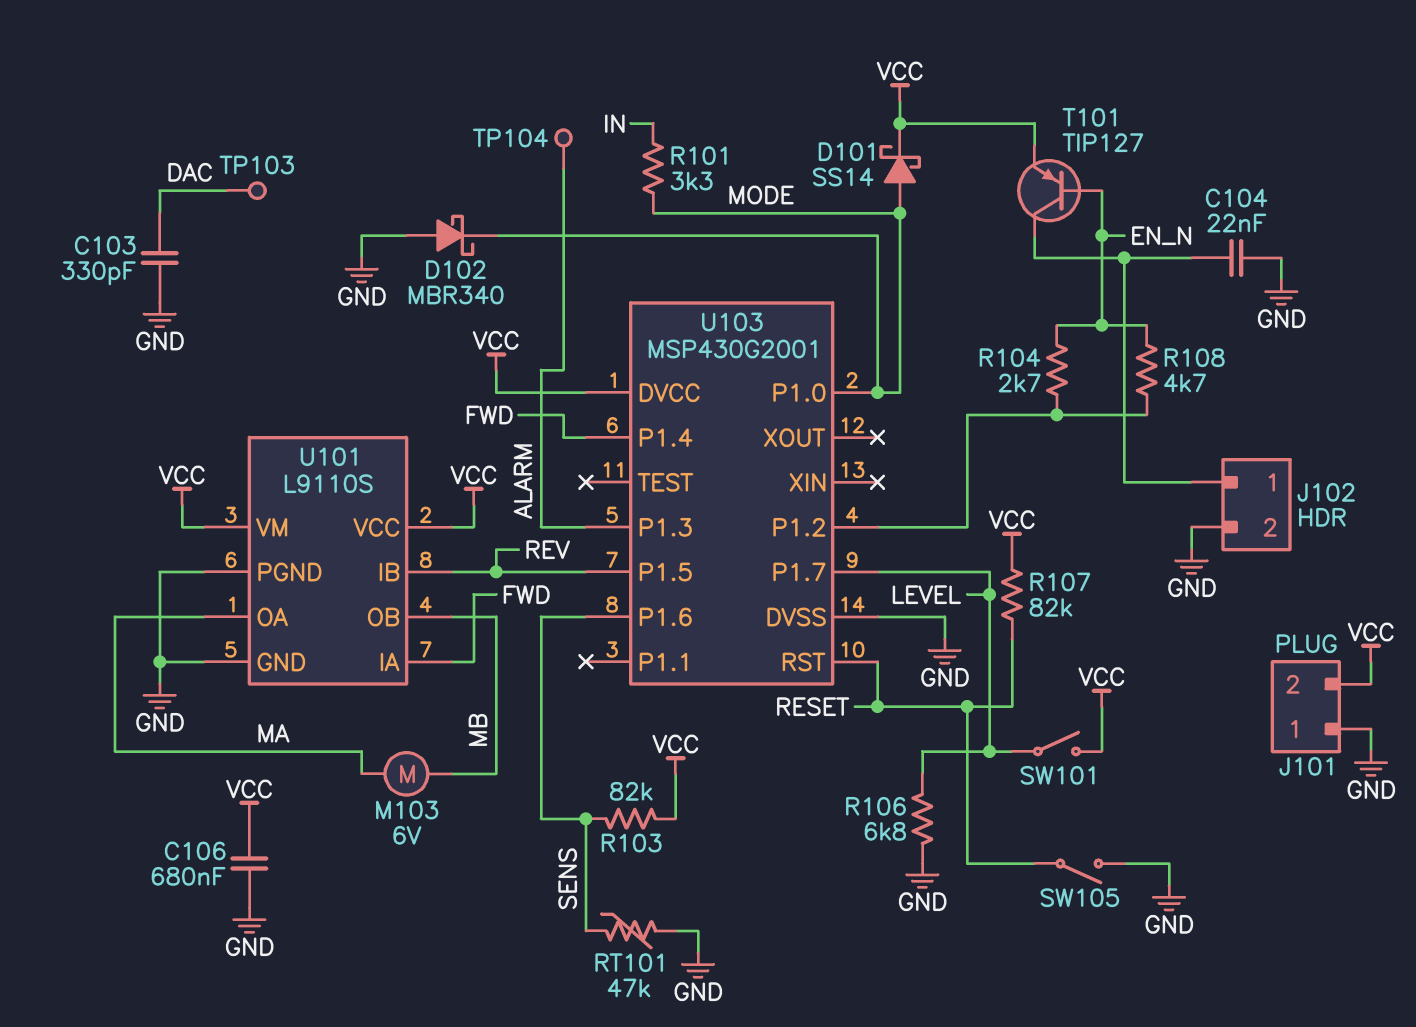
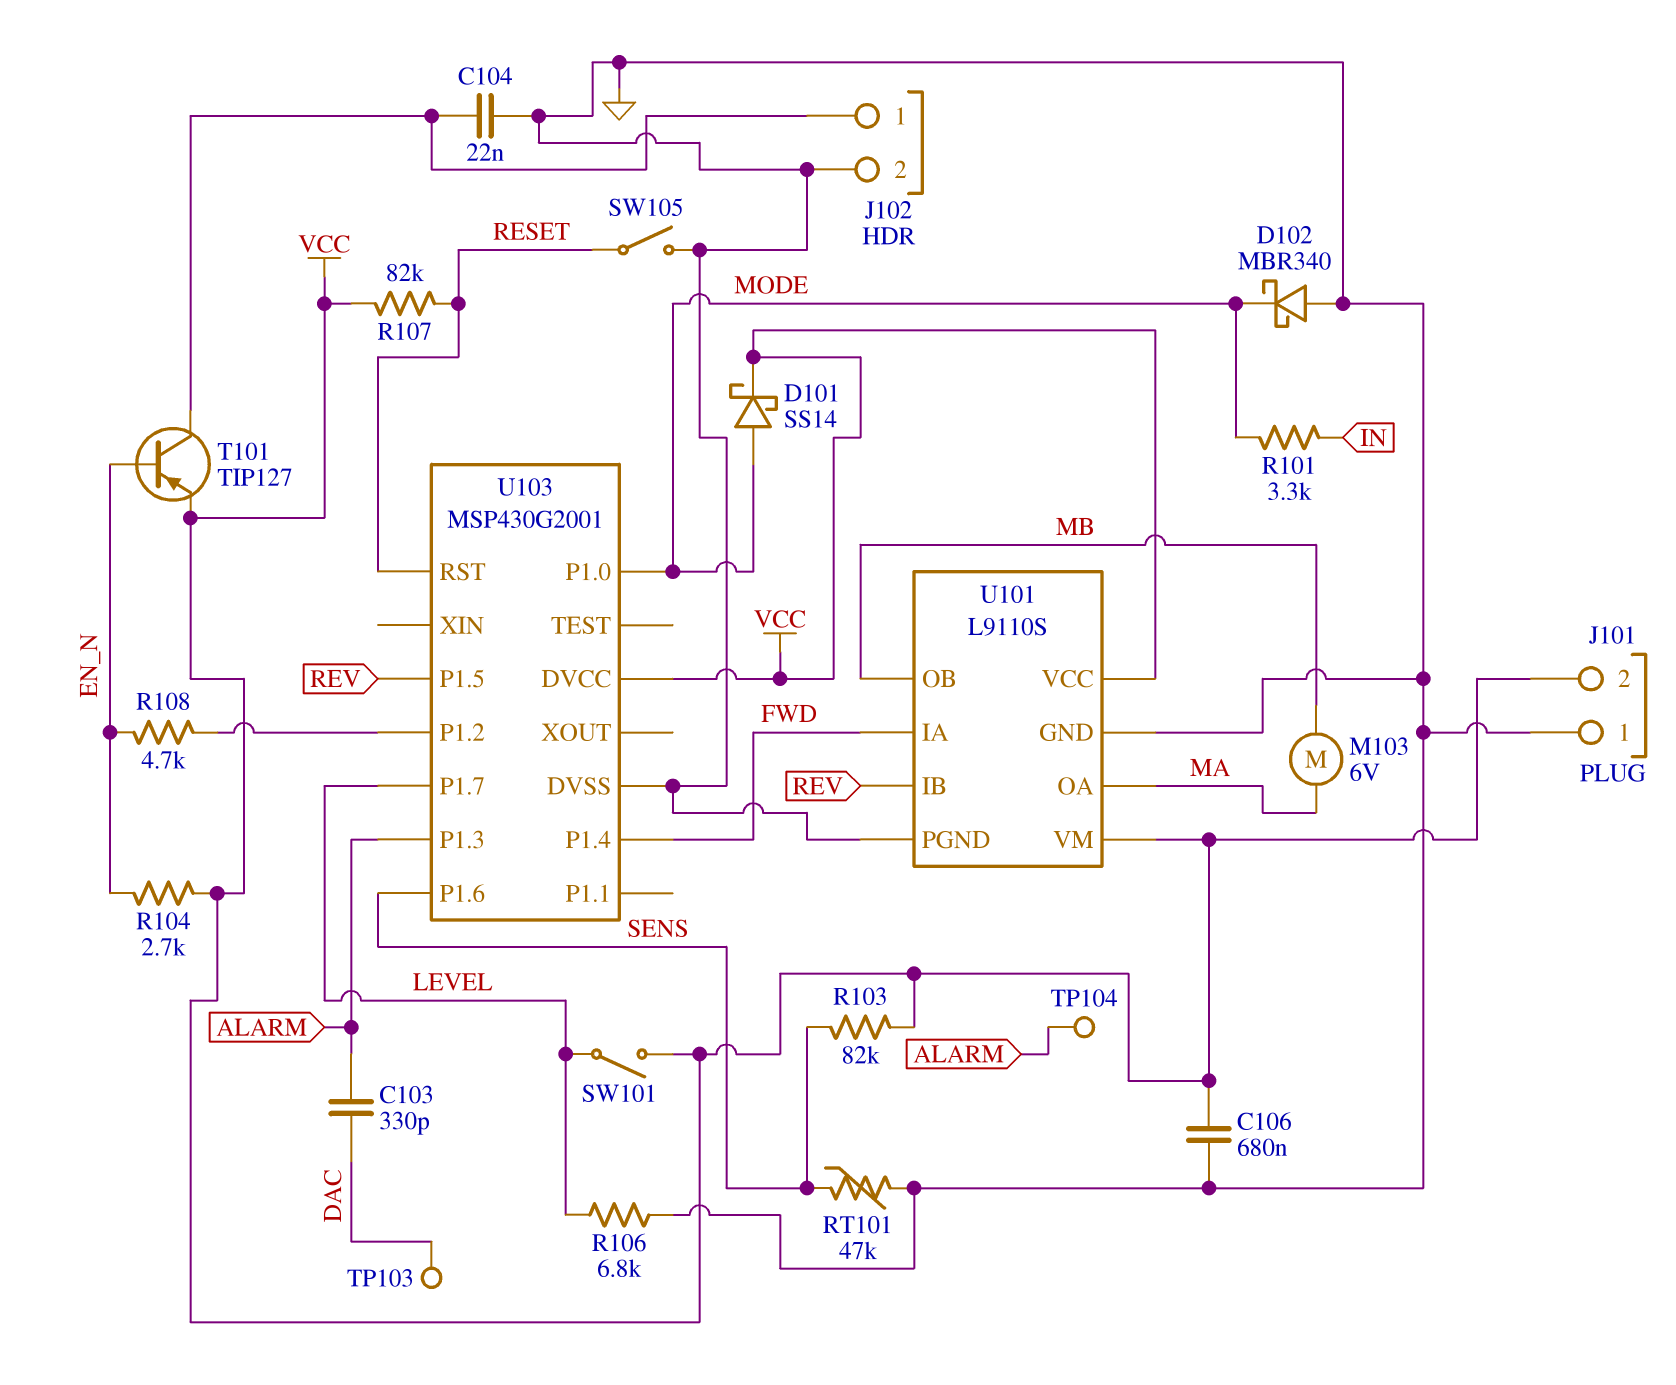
C103: 330pF (DAC, GND) -> 330pF (ALARM, DAC)
R104: 2.7k (EN_N, U103/P1.2) -> 2.7k (EN_N, VCC)

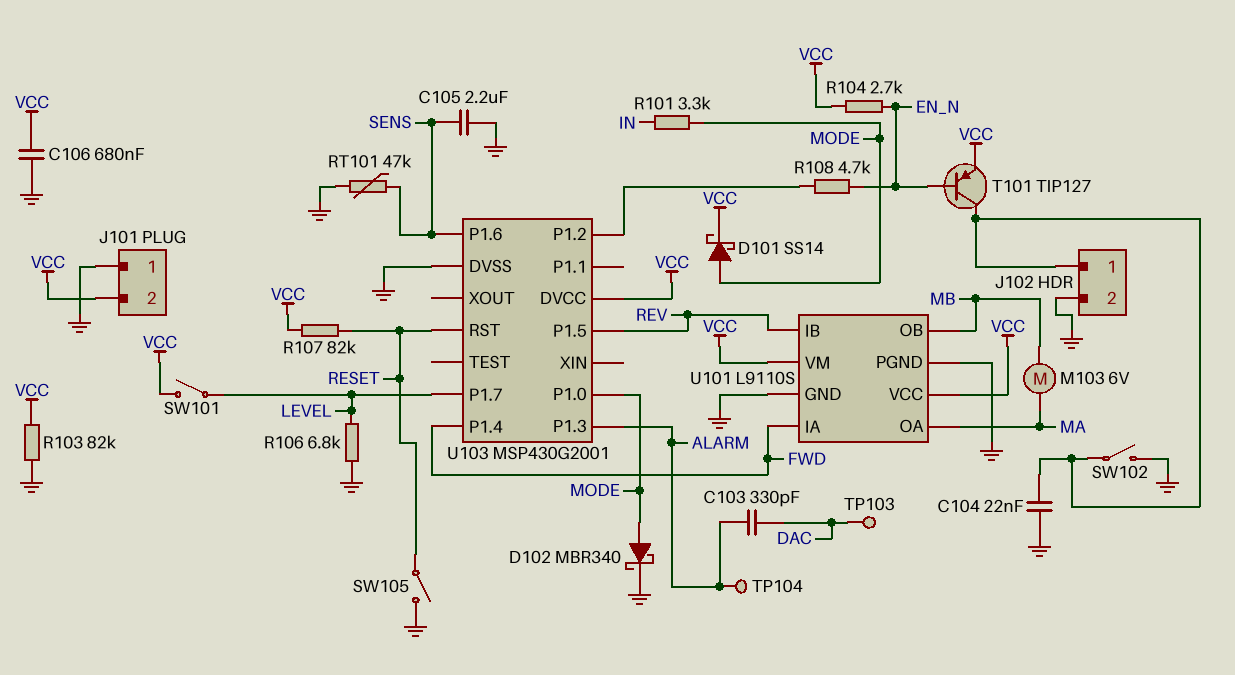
C105: none -> 2.2uF (GND, SENS)
D102: schottky MBR340 (A GND, K MODE) -> schottky MBR340 (A MODE, K GND)
R103: 82k (SENS, VCC) -> 82k (GND, VCC)
SW102: none -> switch (GND, J102/1)

